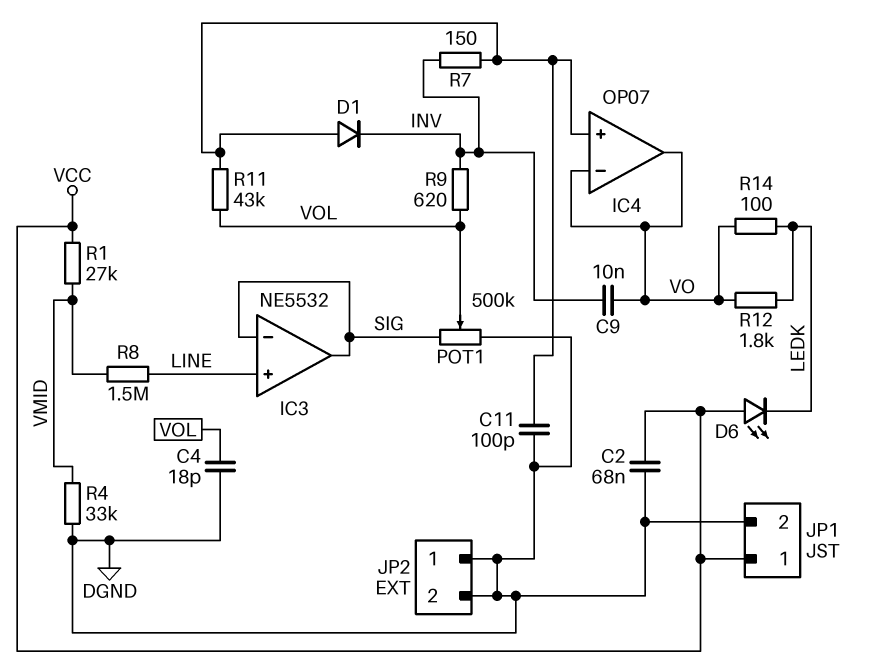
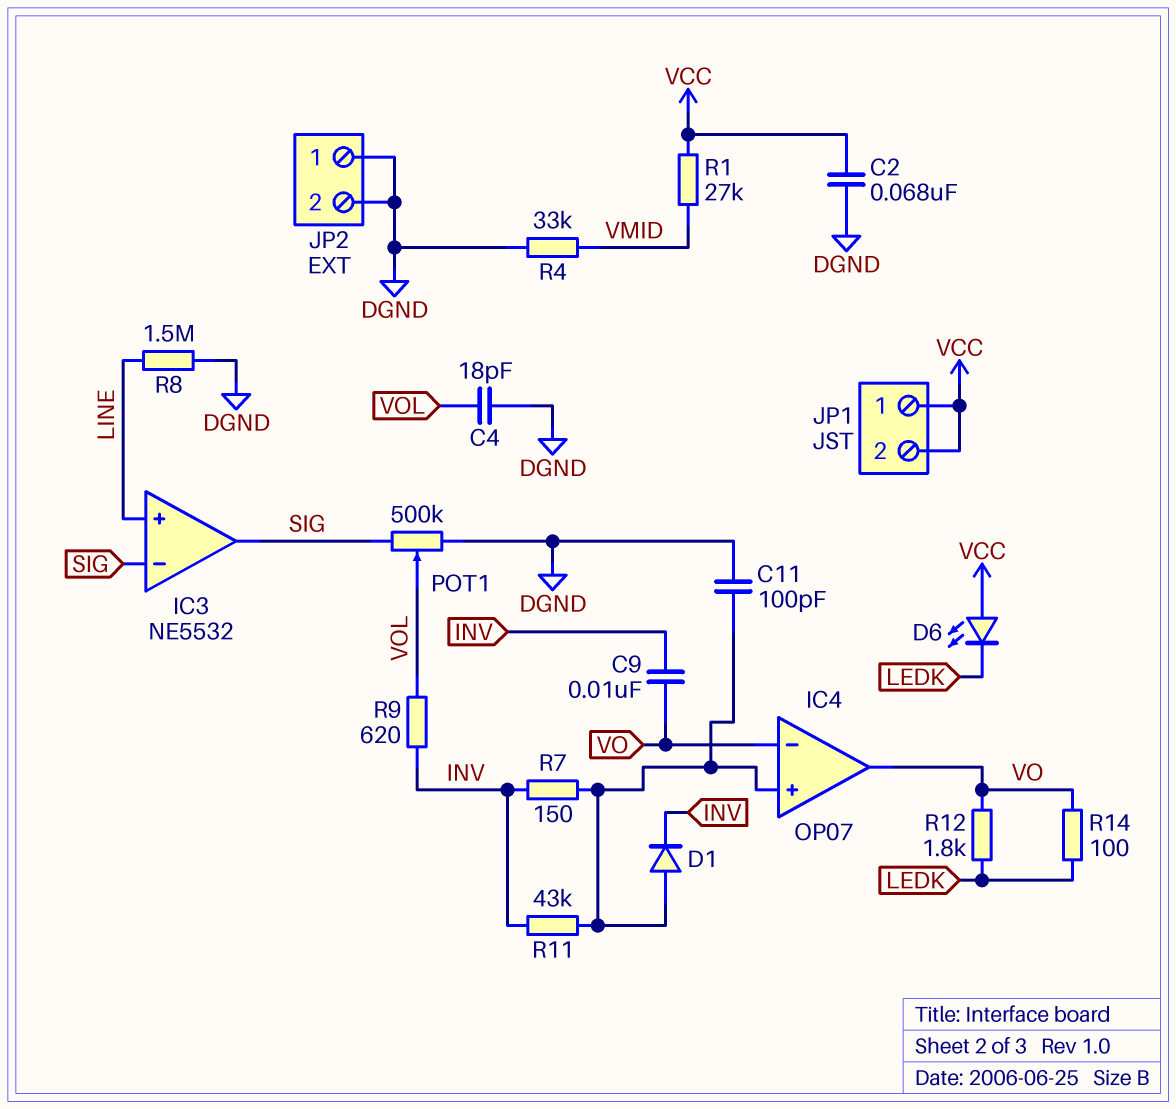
JP1 pin 2: DGND -> VCC
R8: 1.5M (LINE, VMID) -> 1.5M (DGND, LINE)
R11: 43k (IC4/in+, VOL) -> 43k (IC4/in+, INV)

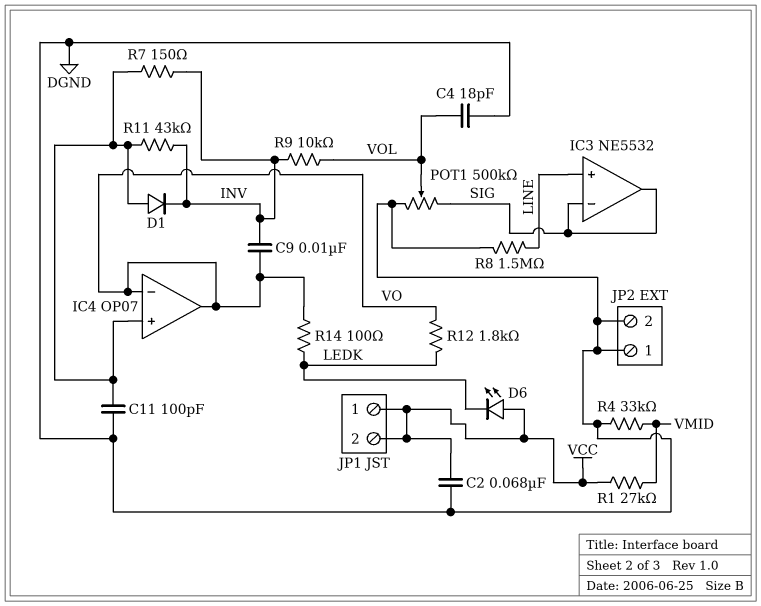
R9: 620 (INV, VOL) -> 10k (INV, VOL)

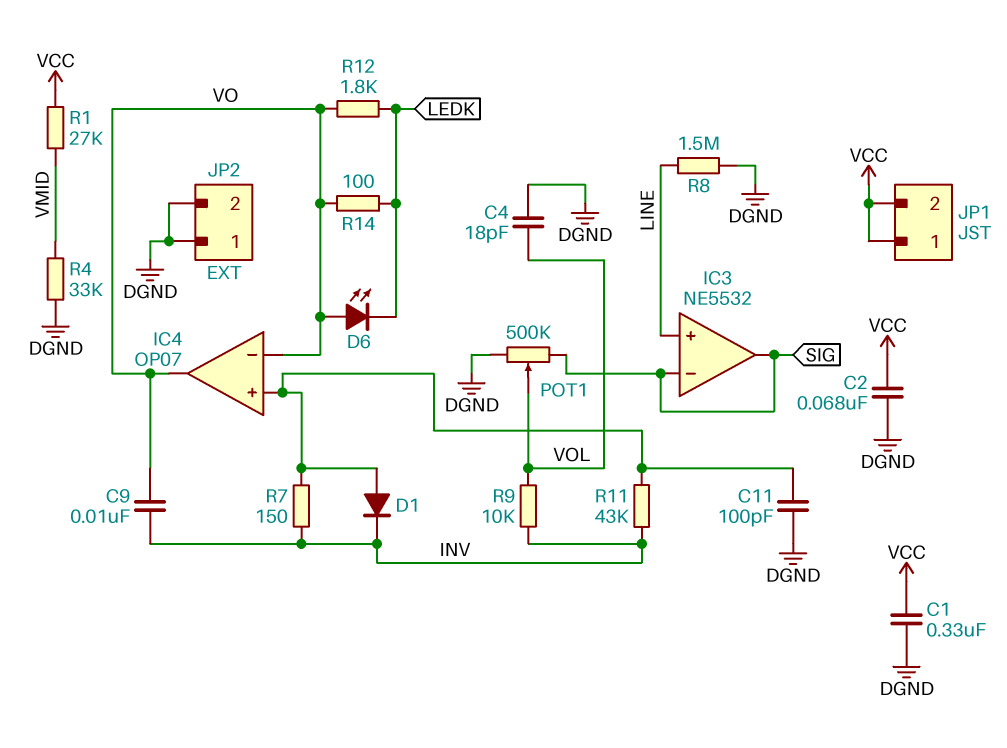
C1: none -> 330nF (DGND, VCC)
D6: LED (A VCC, K LEDK) -> LED (A VO, K LEDK)

